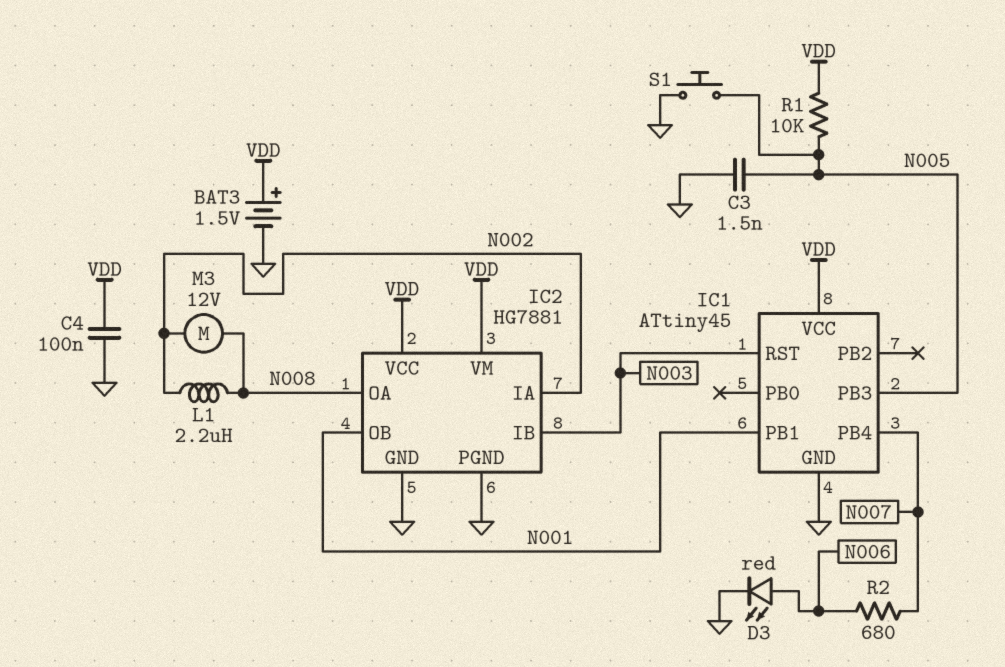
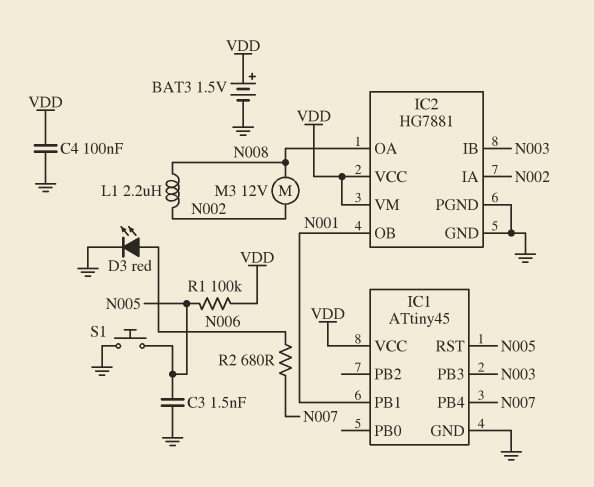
IC1 pin PB3: N005 -> N003
IC1 pin RST: N003 -> N005
R1: 10k (N005, VDD) -> 100k (N005, VDD)

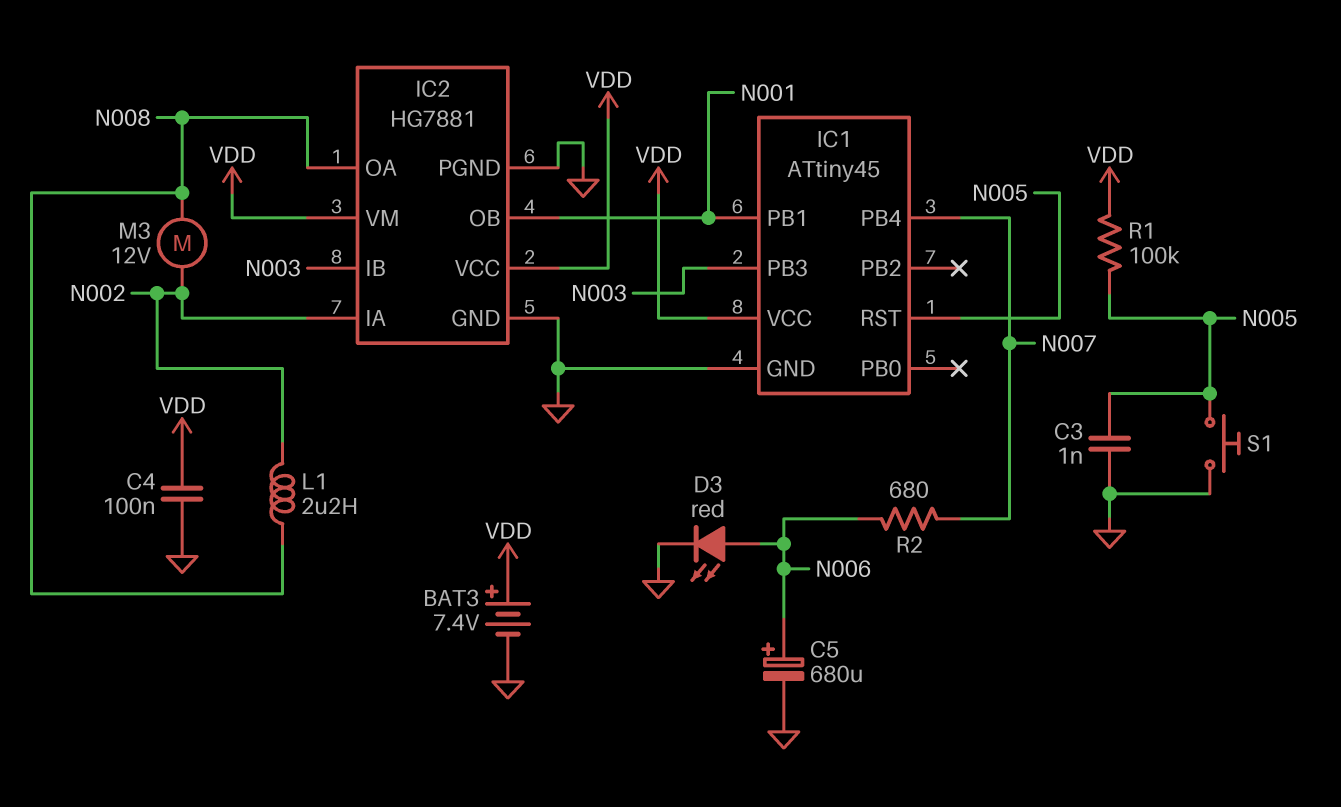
BAT3: 1.5V (plus VDD, minus GND) -> 7.4V (plus VDD, minus GND)
C3: 1.5nF (GND, N005) -> 1nF (GND, N005)
C5: none -> 680uF (plus N006, minus GND)

